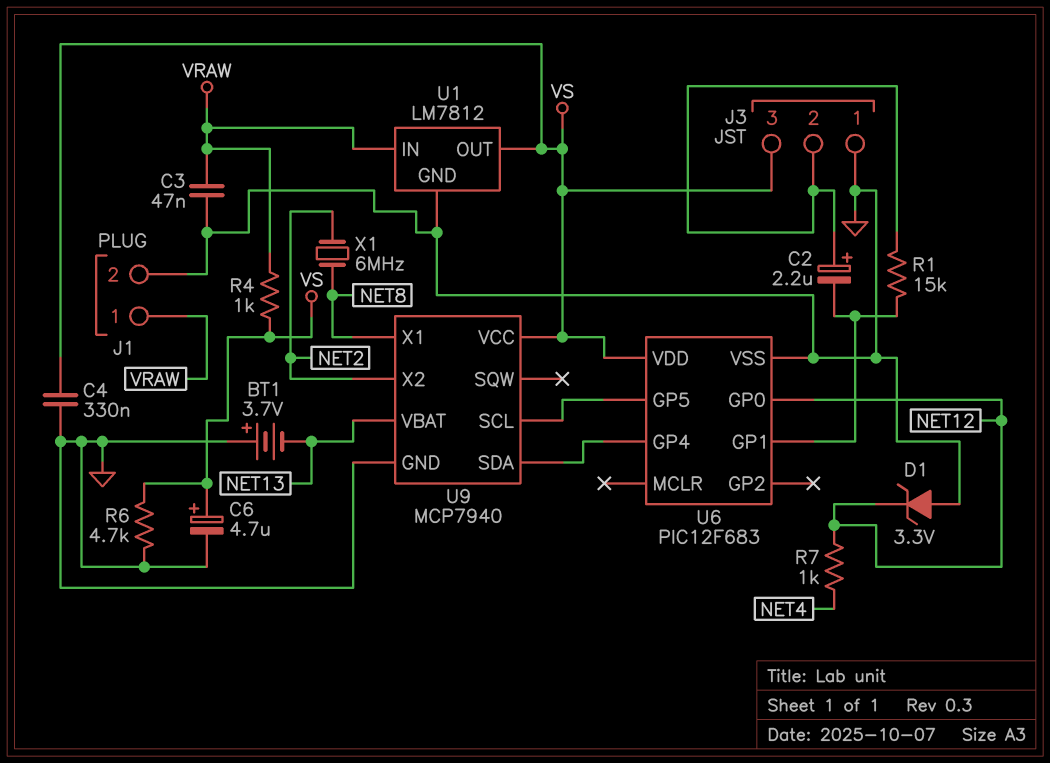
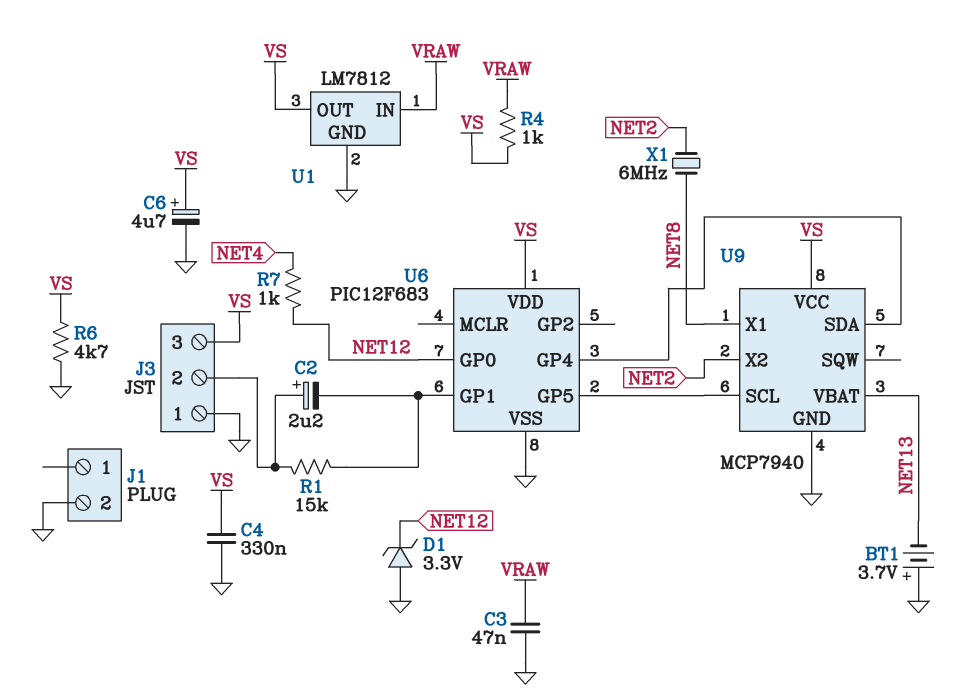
J1 pin 1: VRAW -> none

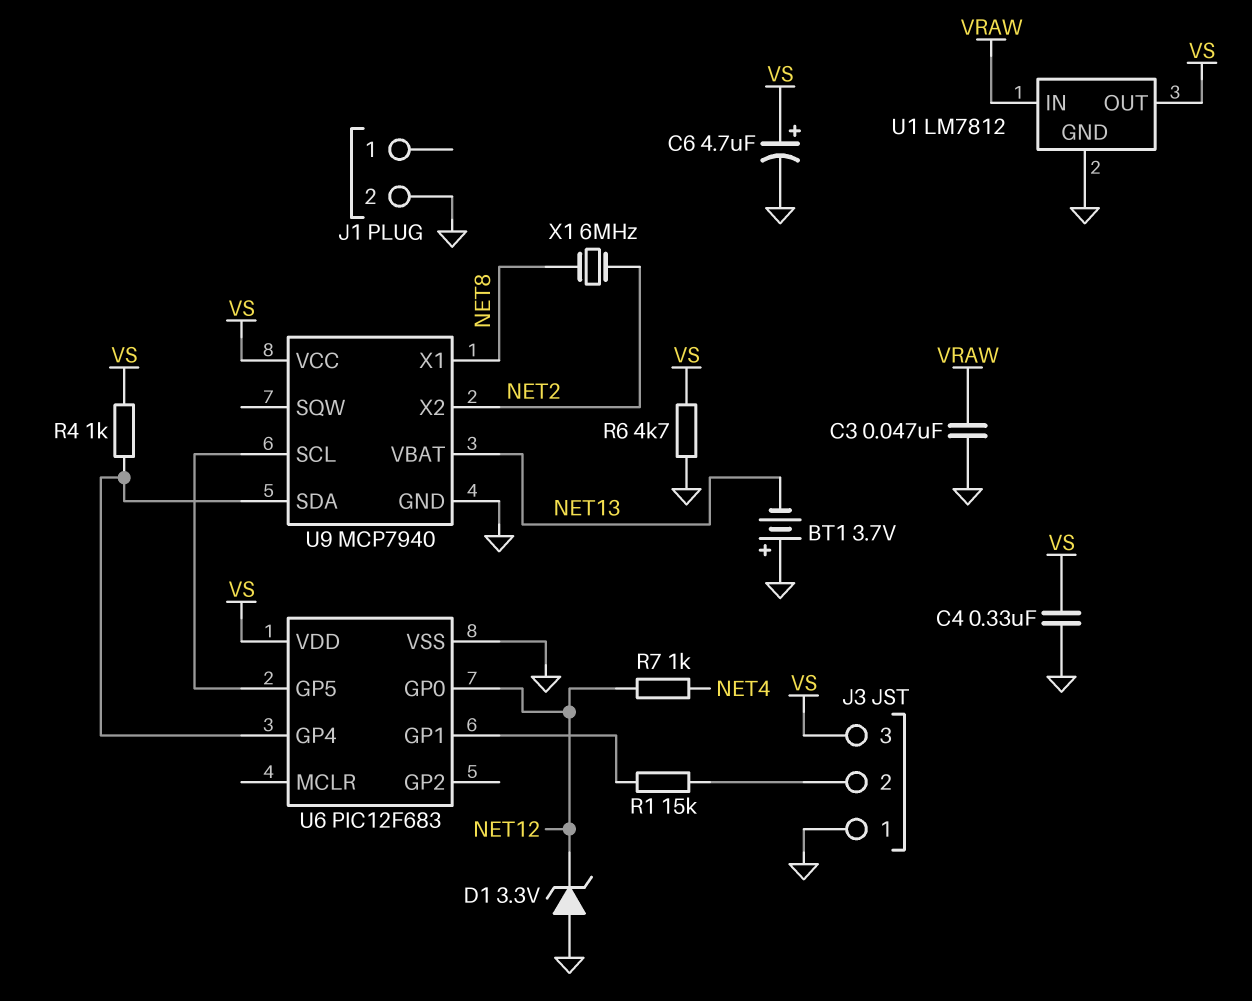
C2: 2.2uF (plus J3/2, minus U6/GP1) -> none
R4: 1k (VRAW, VS) -> 1k (U6/GP4, VS)

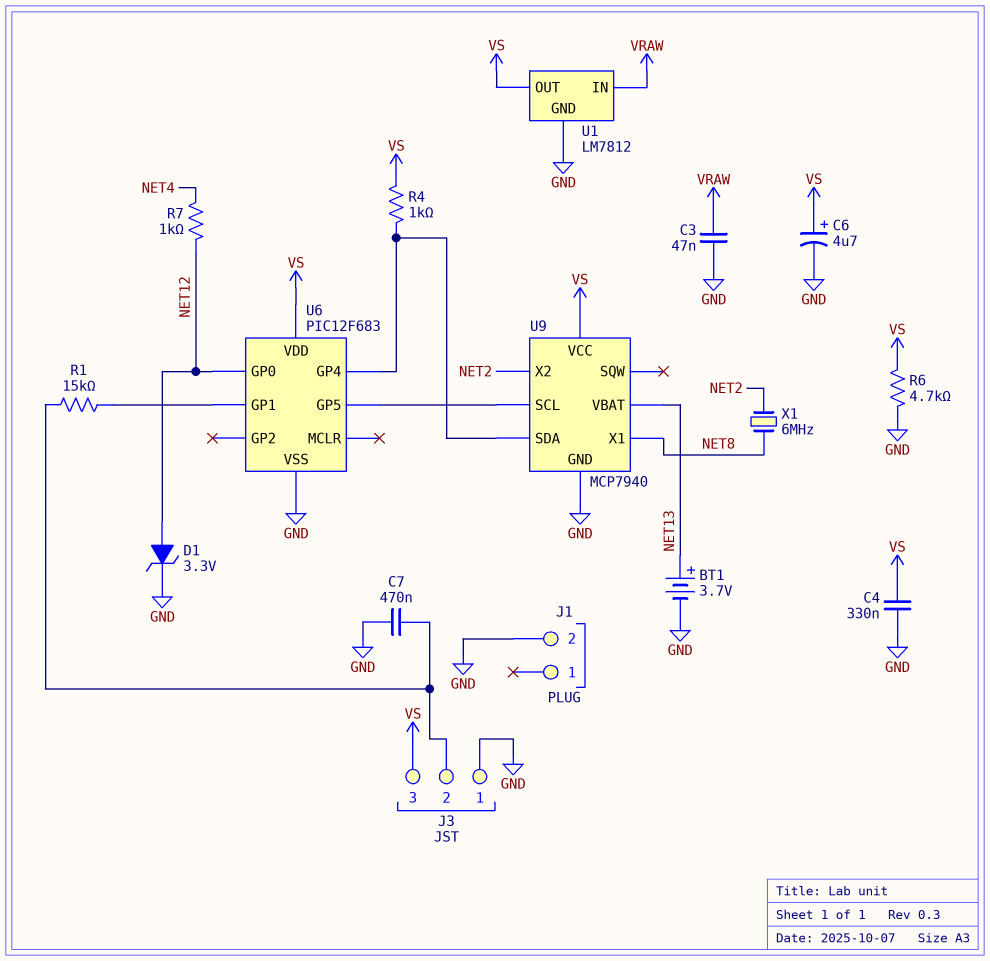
BT1: 3.7V (plus GND, minus NET13) -> 3.7V (plus NET13, minus GND)
C7: none -> 470nF (GND, J3/2)
D1: zener 3.3V (A GND, K NET12) -> zener 3.3V (A NET12, K GND)

